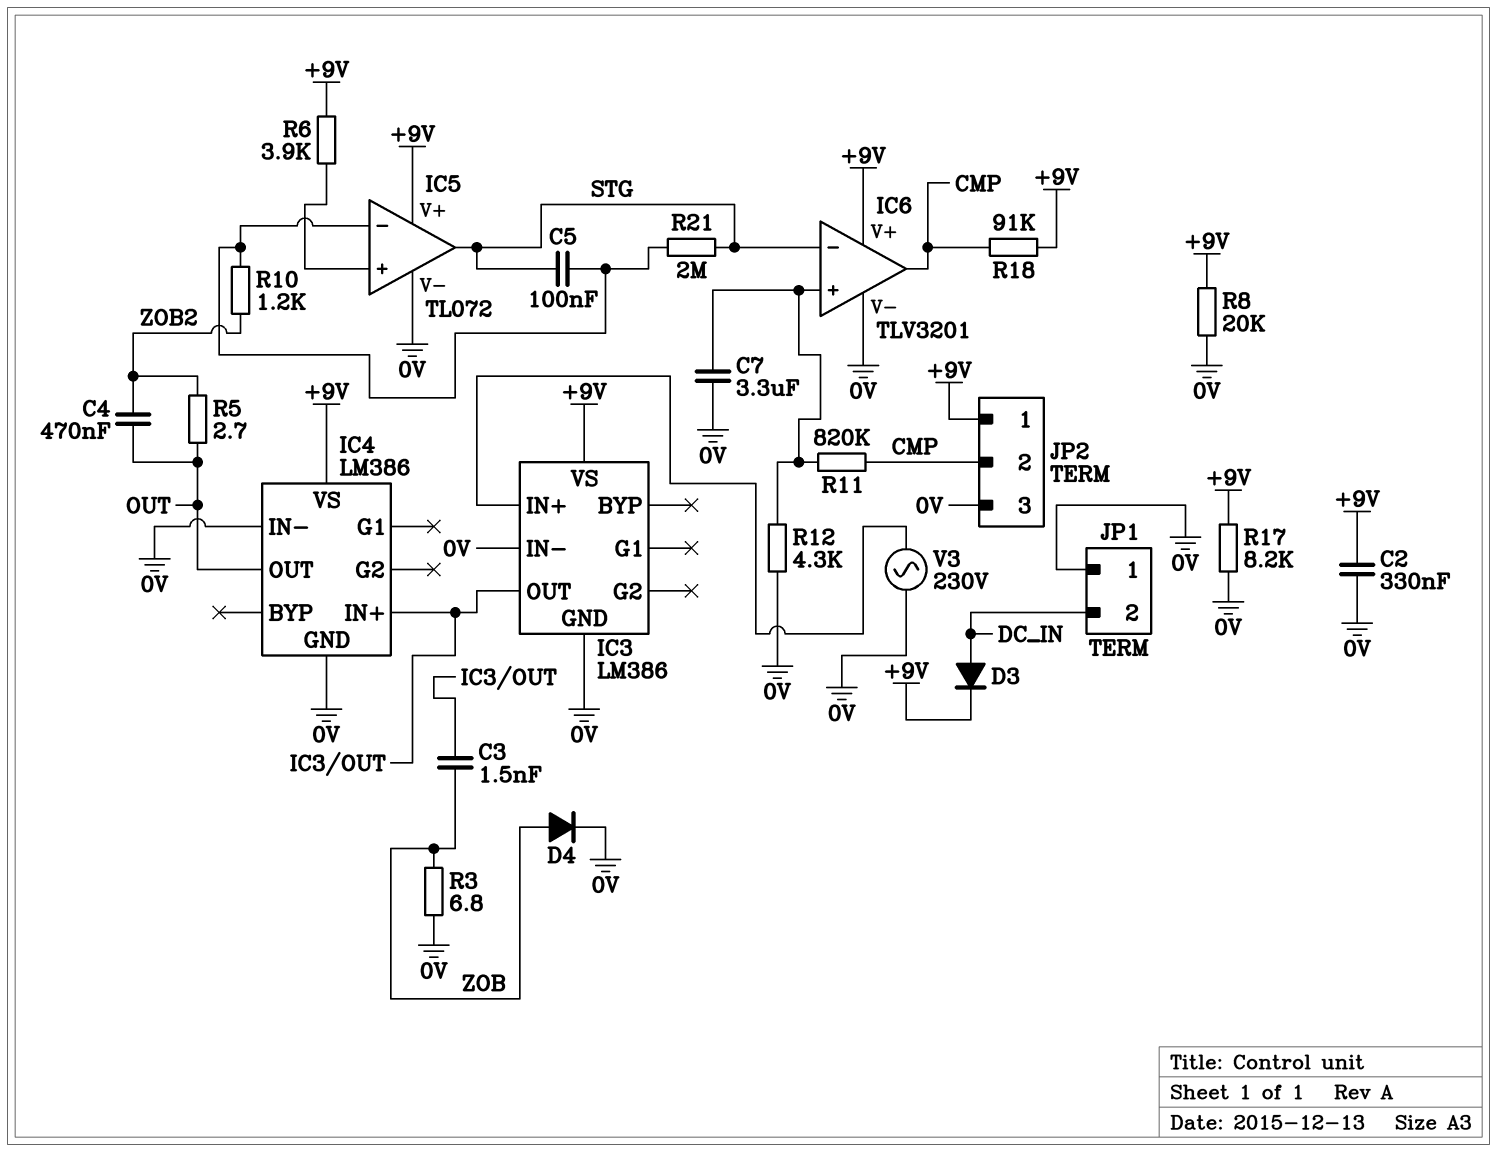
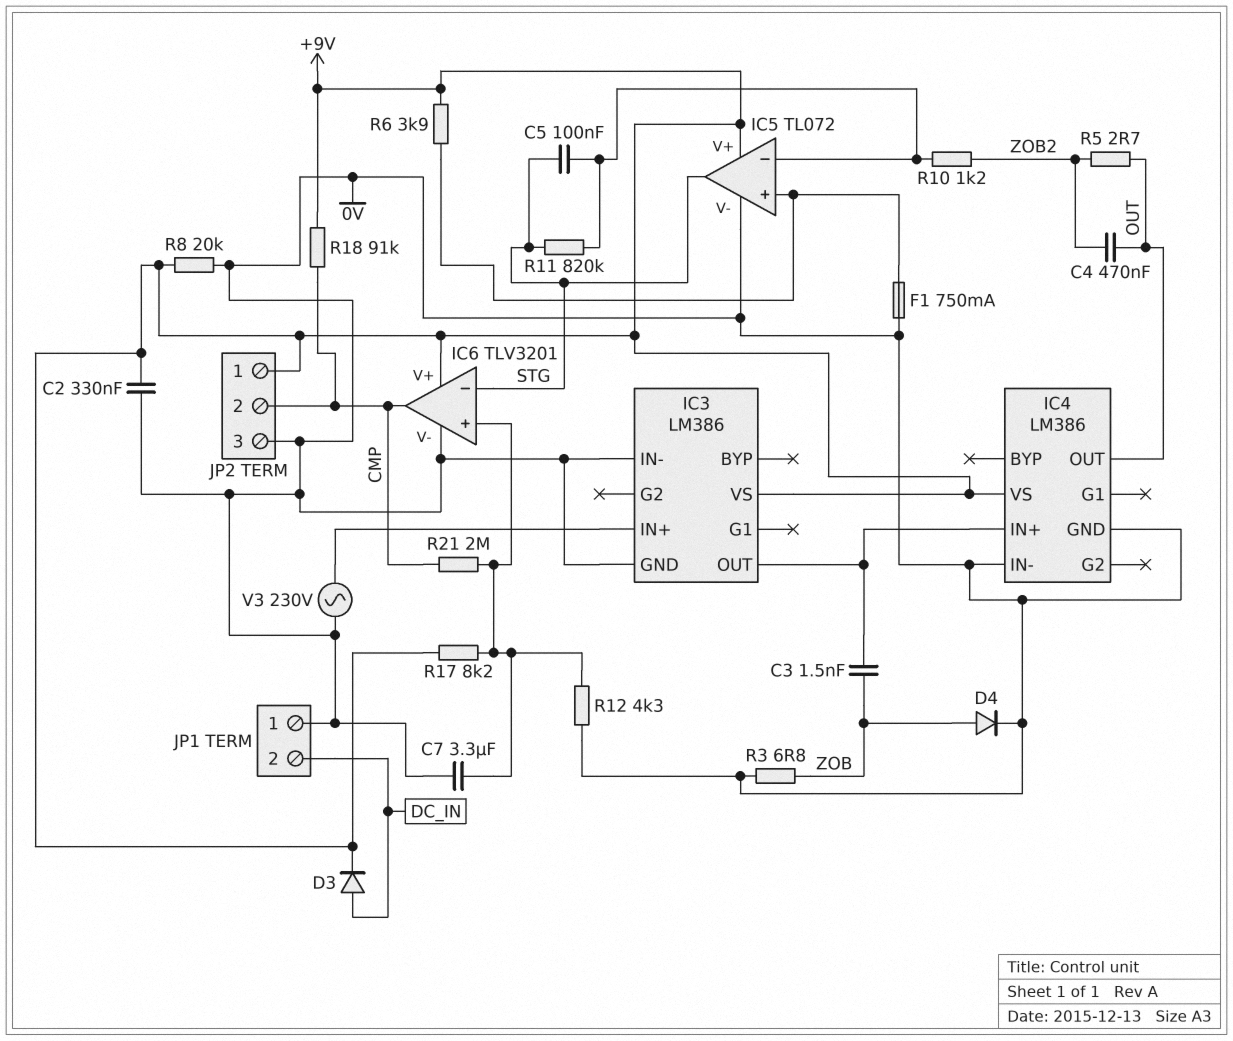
F1: none -> 750mA (0V, IC5/in+)
R11: 820k (CMP, IC6/in+) -> 820k (IC5/in-, STG)
R17: 8.2k (+9V, 0V) -> 8.2k (+9V, IC6/in+)
R21: 2M (IC5/in-, STG) -> 2M (CMP, IC6/in+)

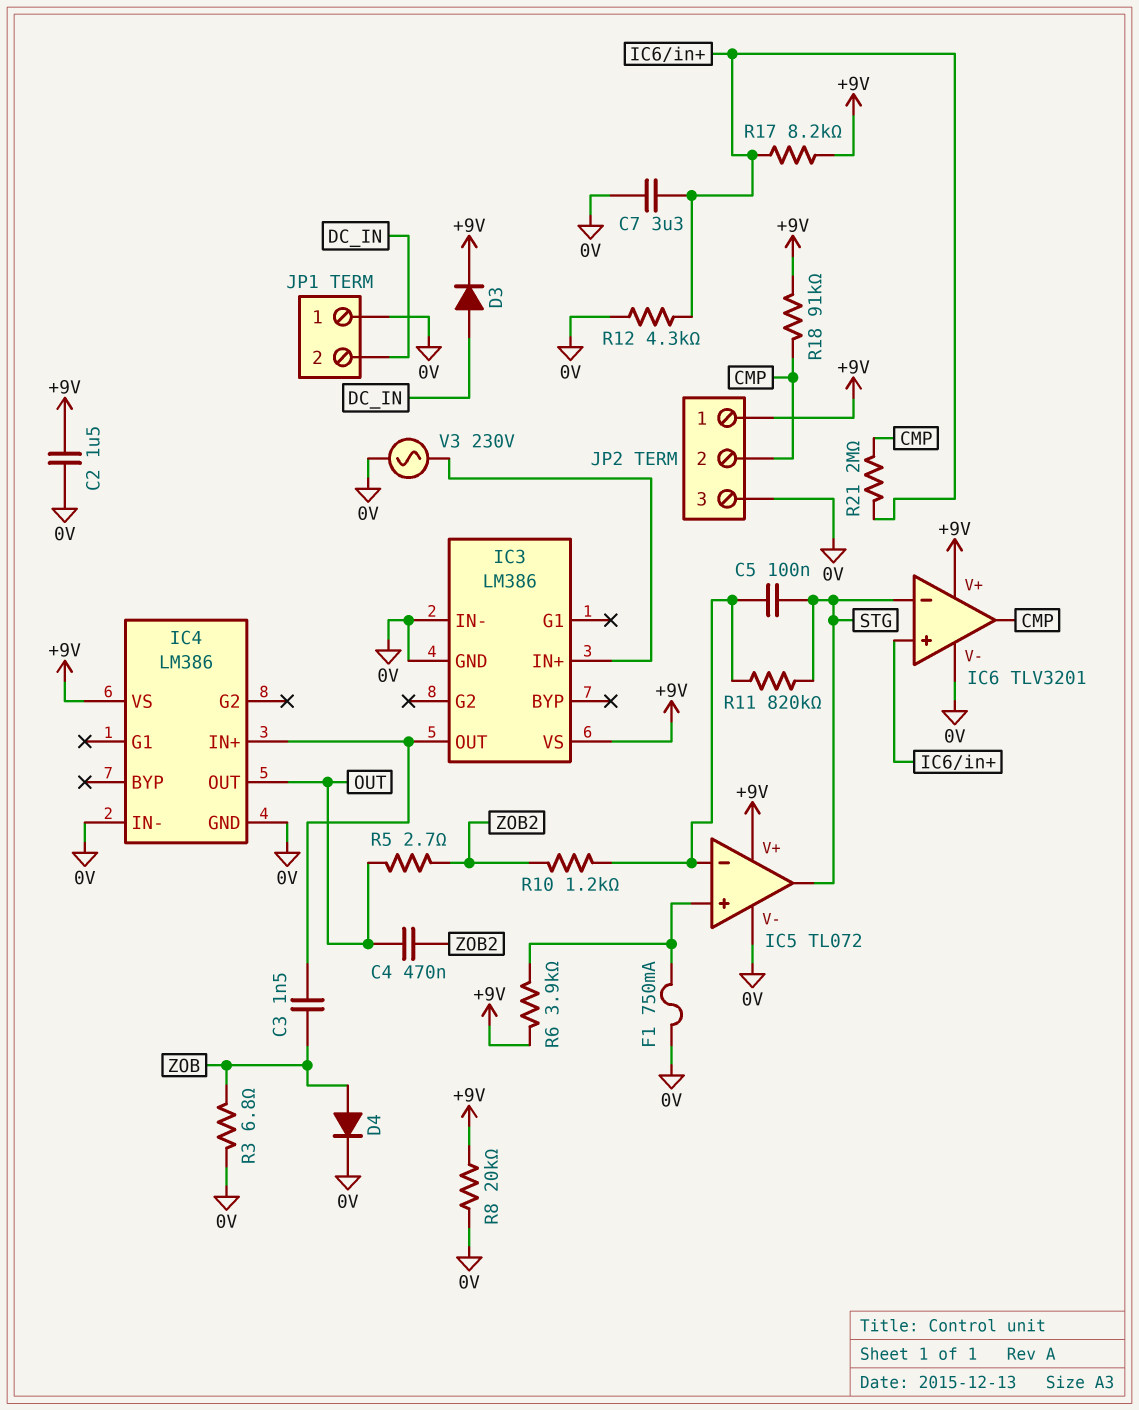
C2: 330nF (+9V, 0V) -> 1.5uF (+9V, 0V)

